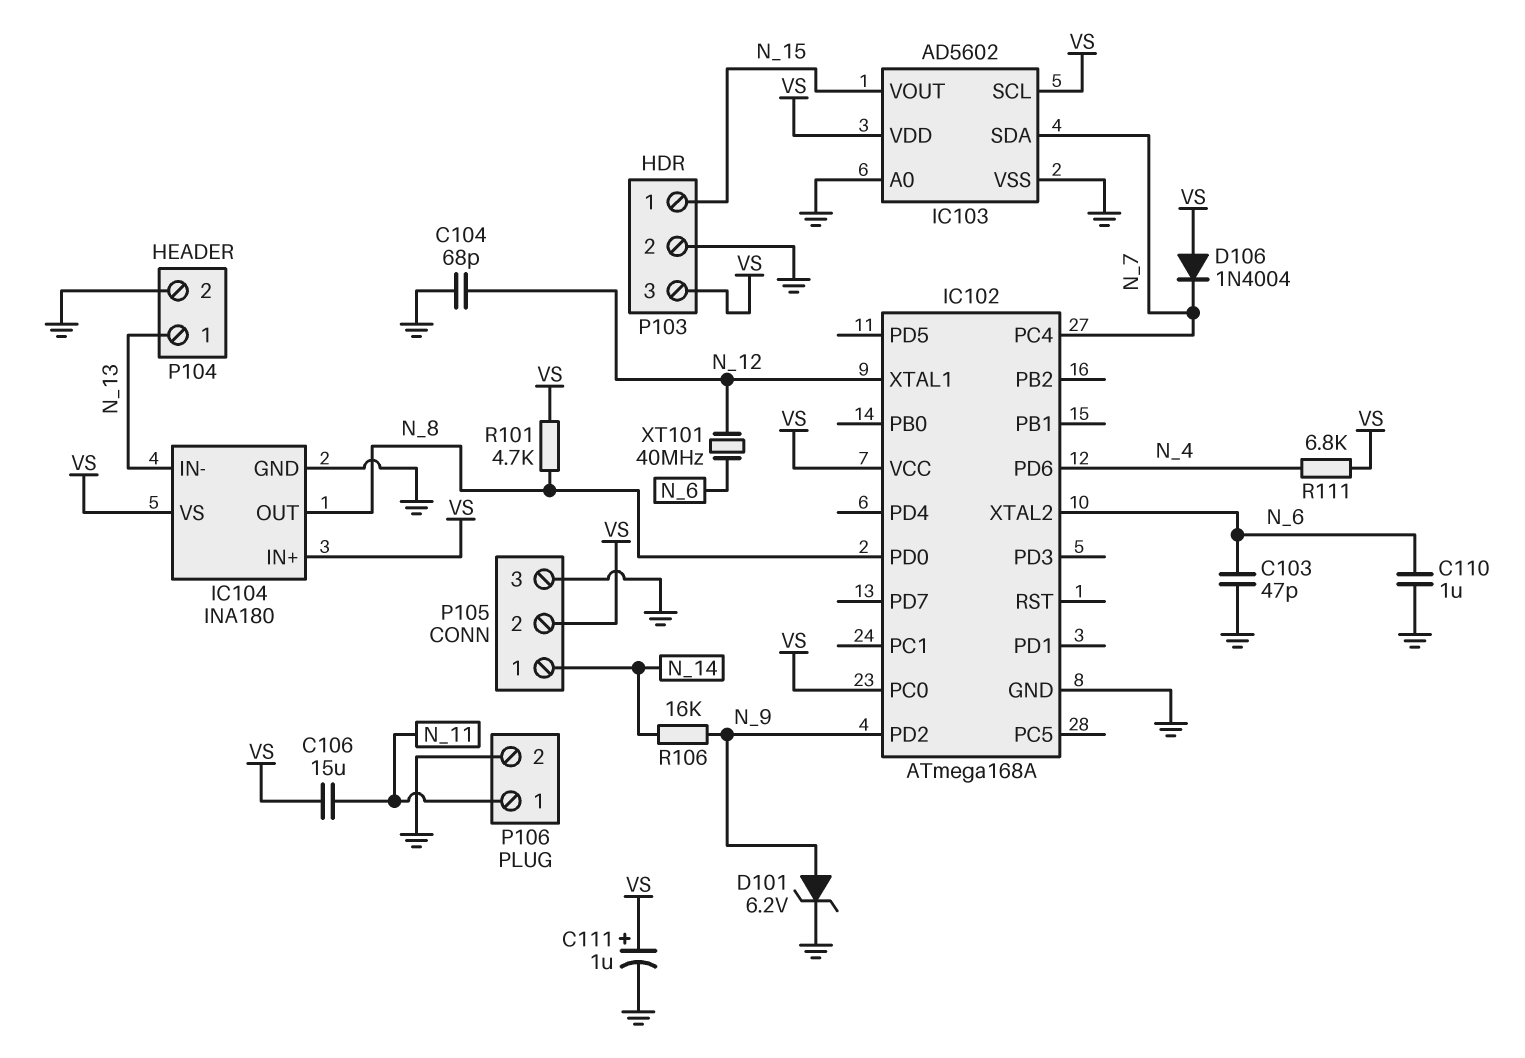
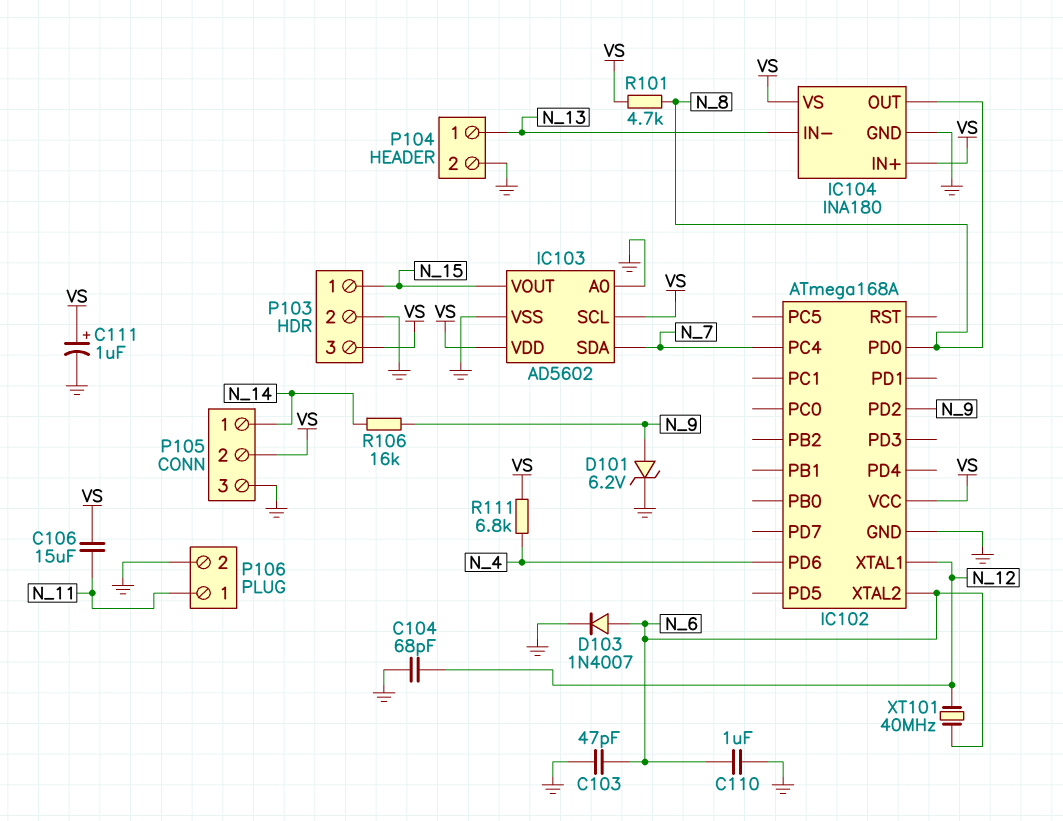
D103: none -> diode 1N4007 (A N_6, K GND)
D106: diode 1N4004 (A VS, K N_7) -> none
IC102 pin PC0: VS -> none

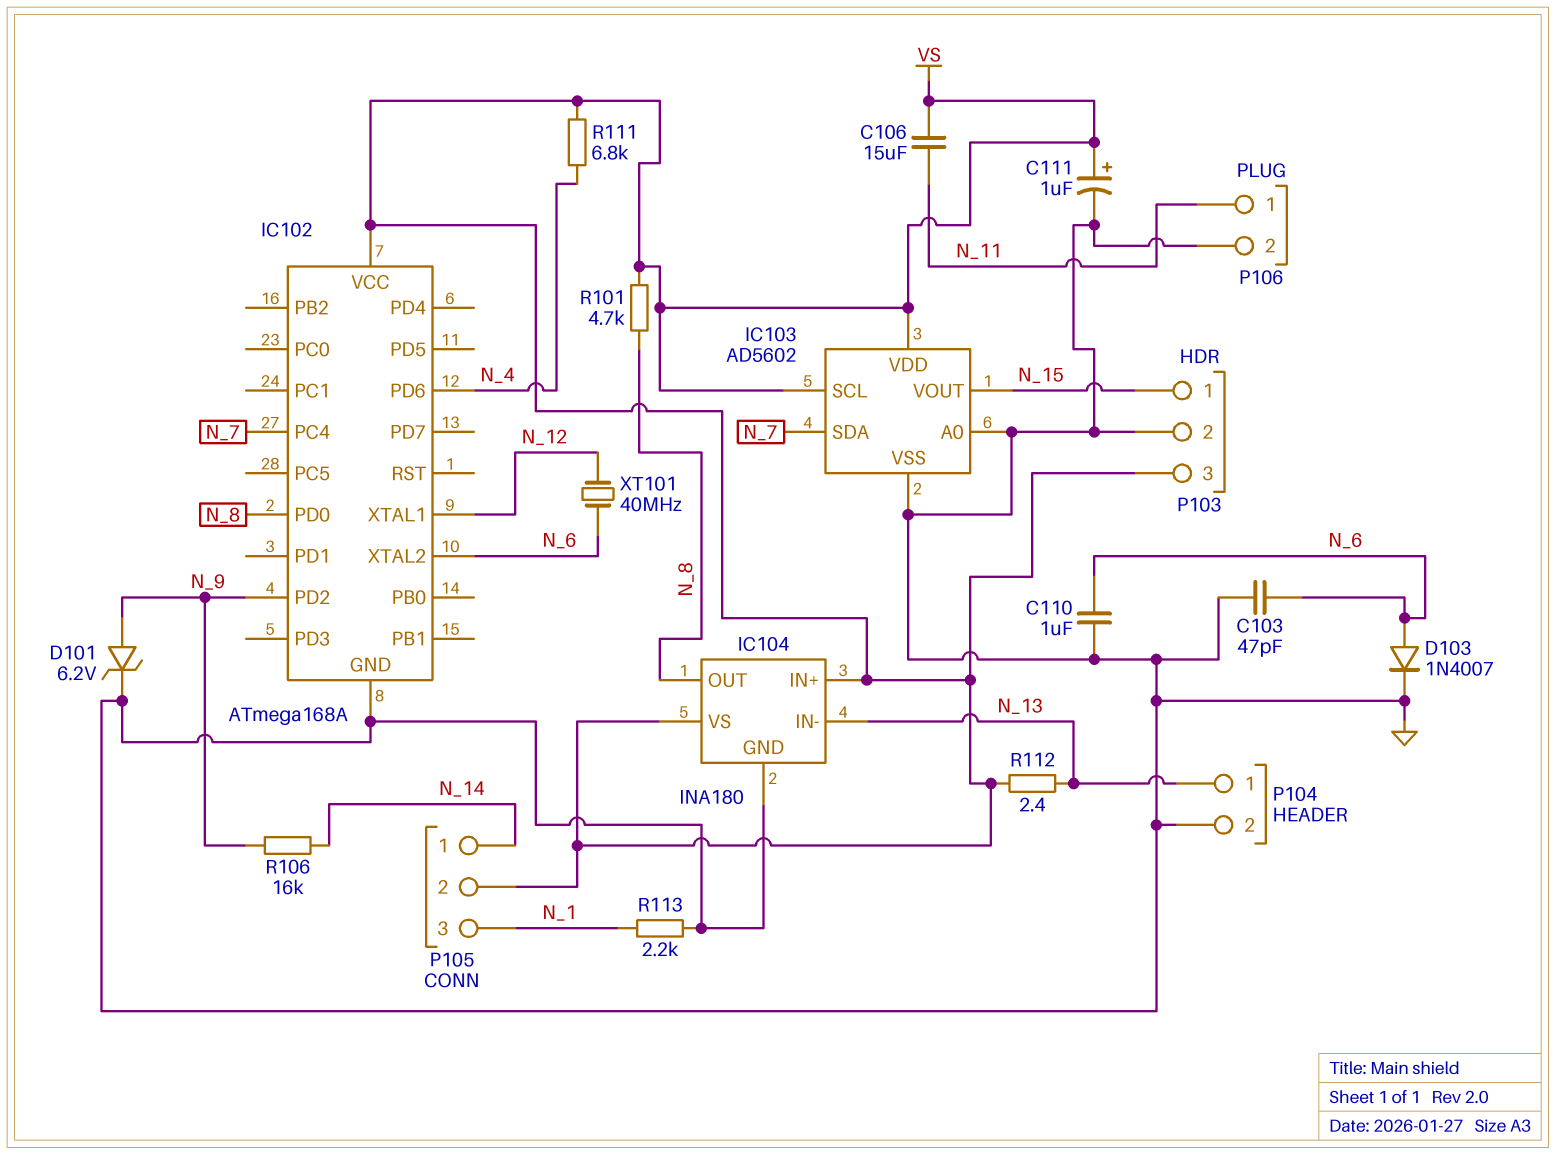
C104: 68pF (GND, N_12) -> none
P105 pin 3: GND -> N_1
R112: none -> 2.4 (N_13, VS)
R113: none -> 2.2k (GND, N_1)

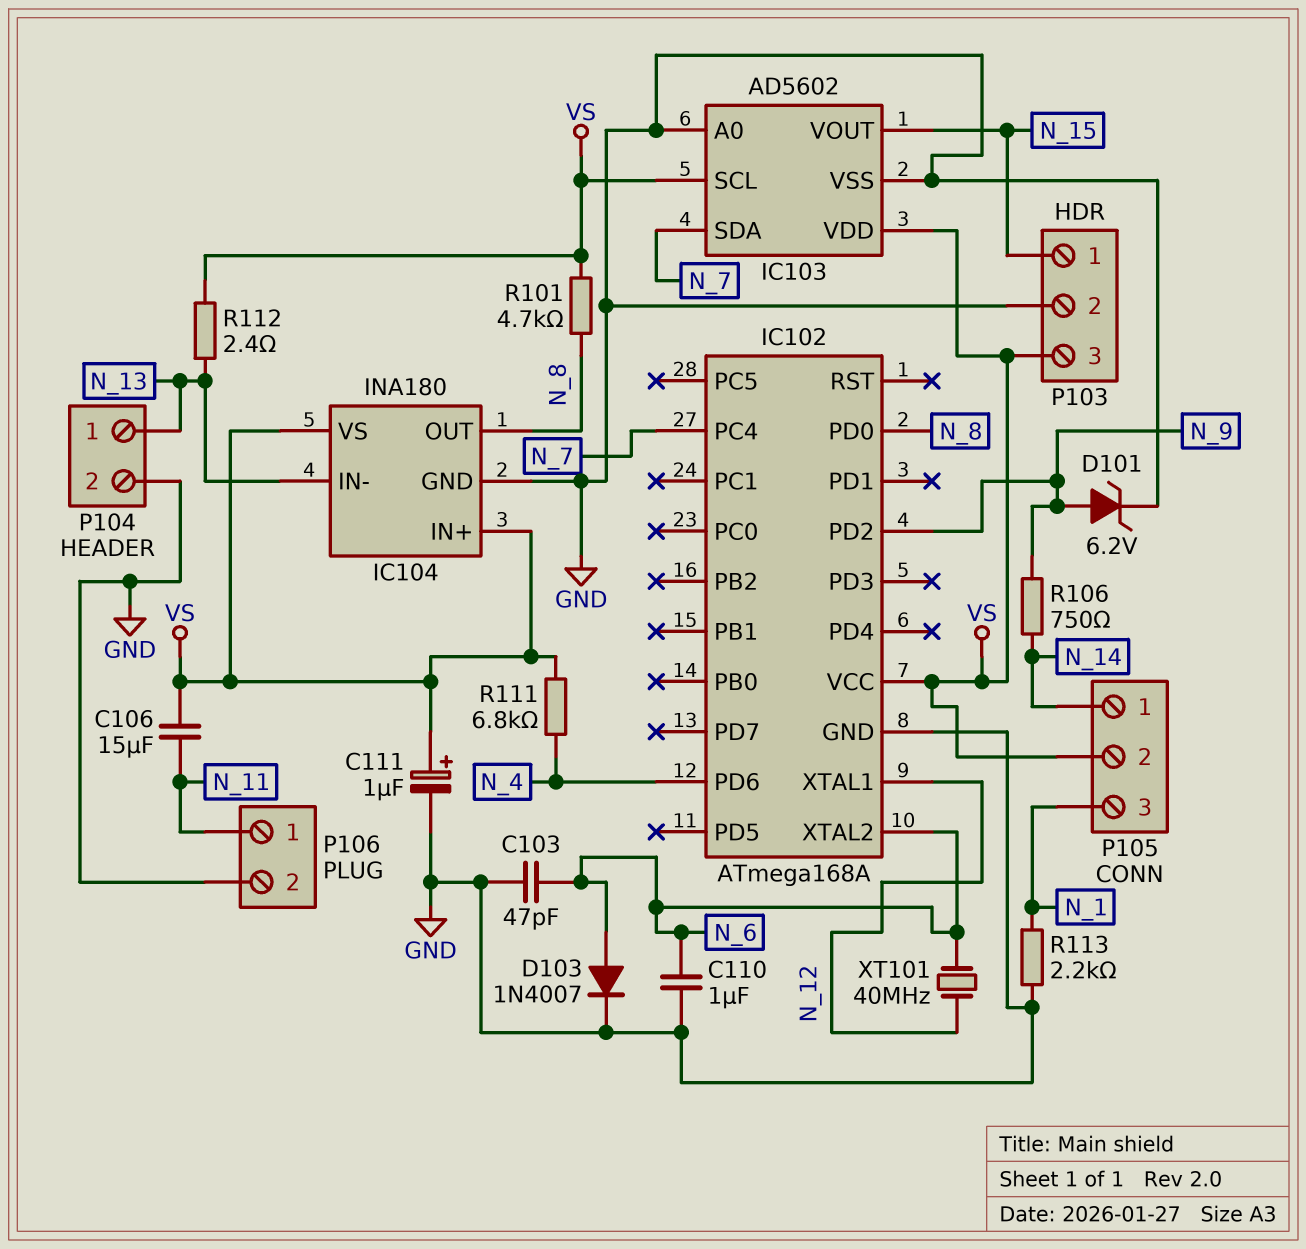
R106: 16k (N_9, N_14) -> 750 (N_9, N_14)

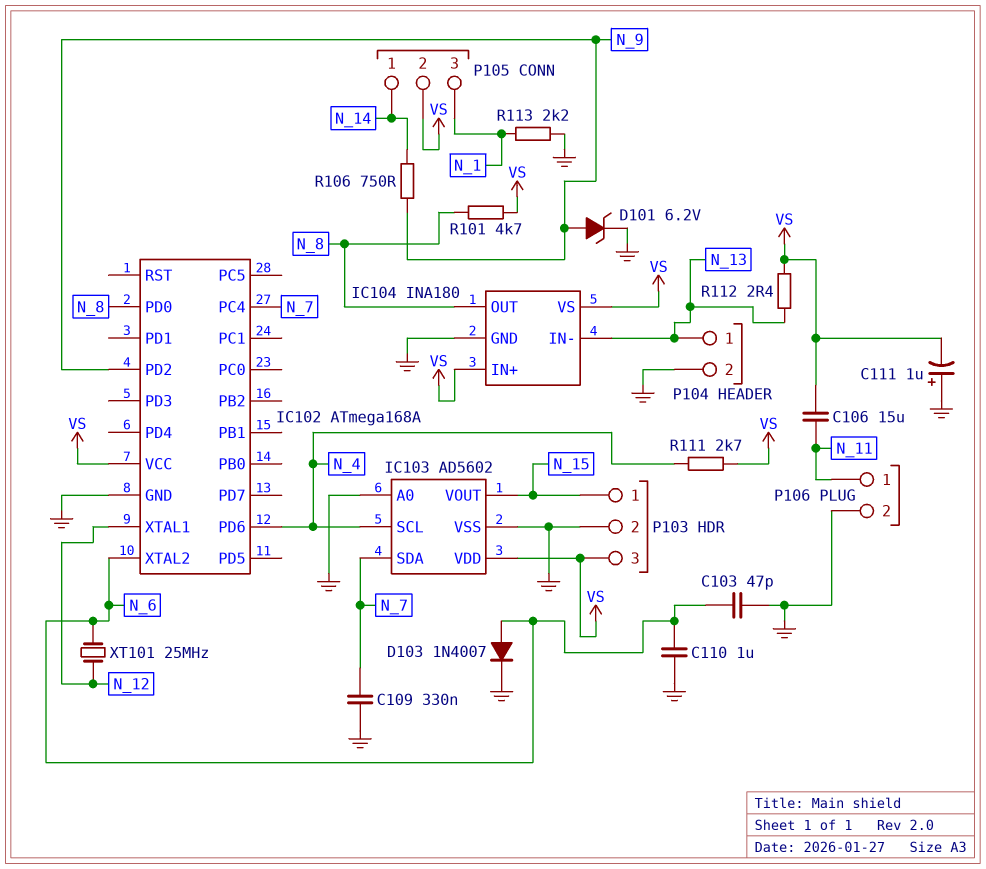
C109: none -> 330nF (GND, N_7)
C111: 1uF (plus VS, minus GND) -> 1uF (plus GND, minus VS)
IC103 pin SCL: VS -> N_4
R111: 6.8k (N_4, VS) -> 2.7k (N_4, VS)
XT101: 40MHz (N_6, N_12) -> 25MHz (N_6, N_12)

